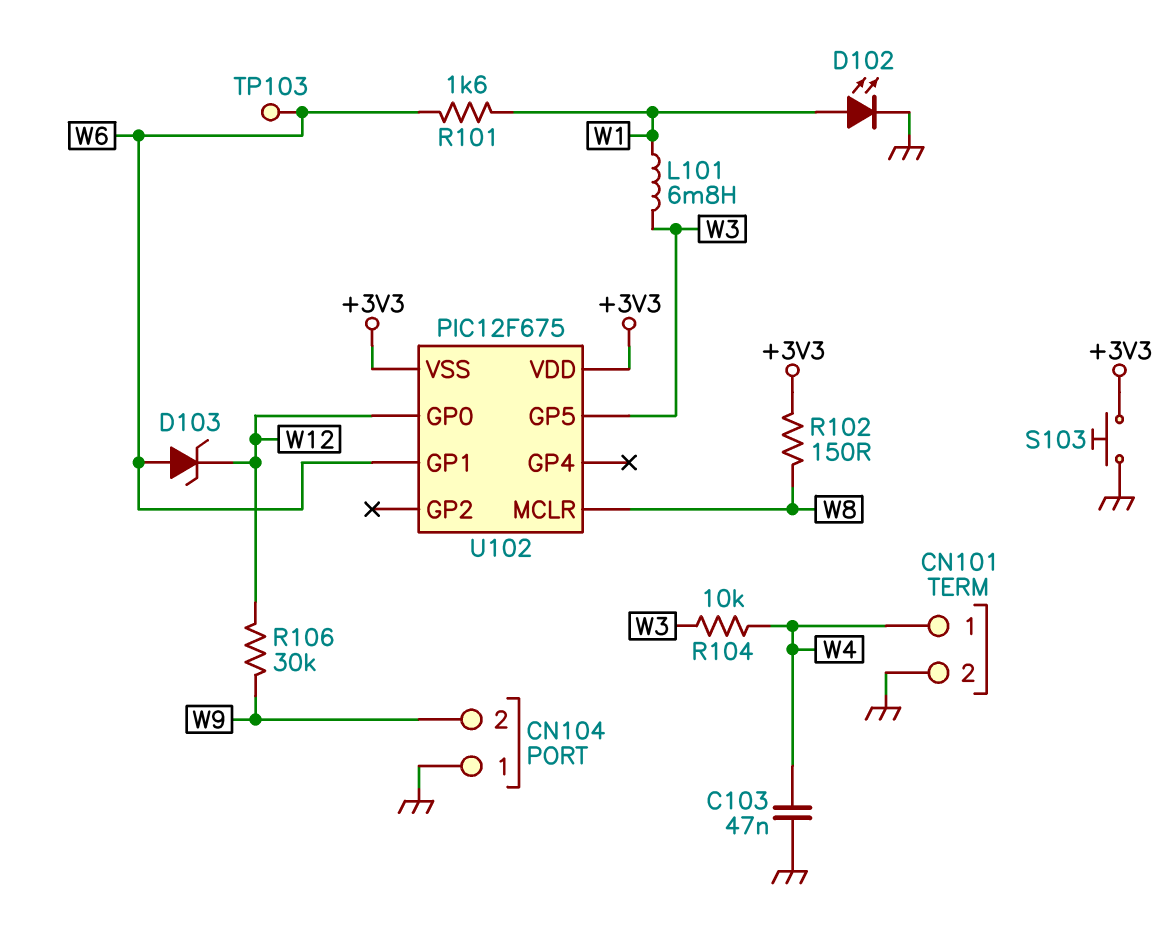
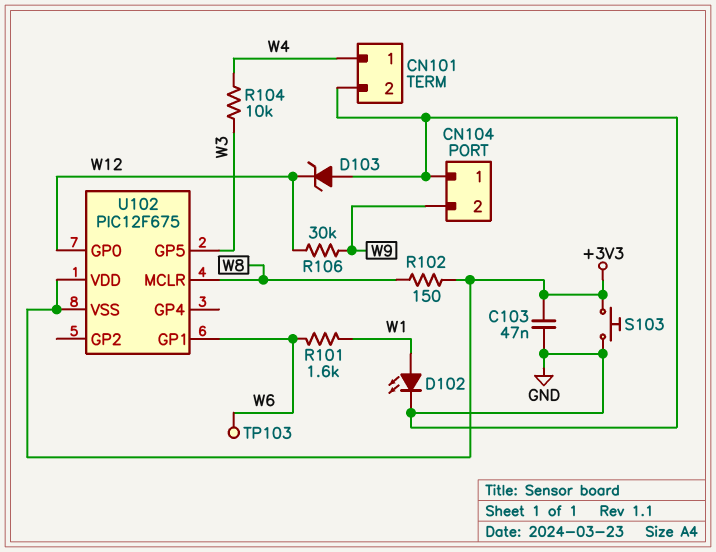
C103: 47nF (GND, W4) -> 47nF (+3V3, GND)
D103: zener (A W6, K W12) -> zener (A GND, K W12)
L101: 6.8mH (W1, W3) -> none

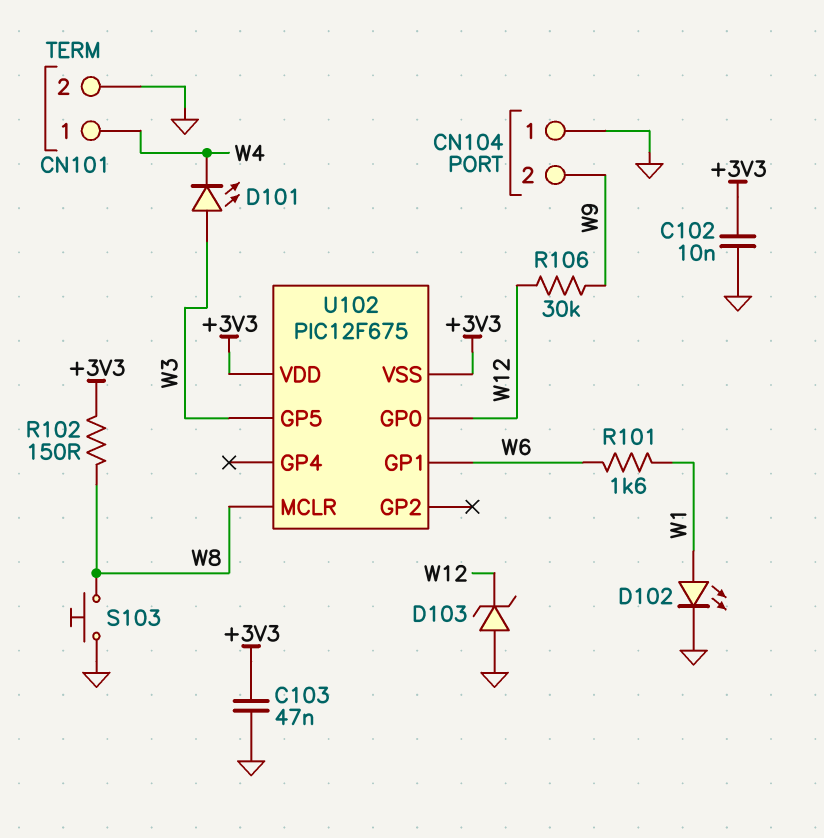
C102: none -> 10nF (+3V3, GND)
D101: none -> LED (A W3, K W4)
R104: 10k (W3, W4) -> none
S103: button (+3V3, GND) -> button (GND, W8)
TP103: test point (W6) -> none

